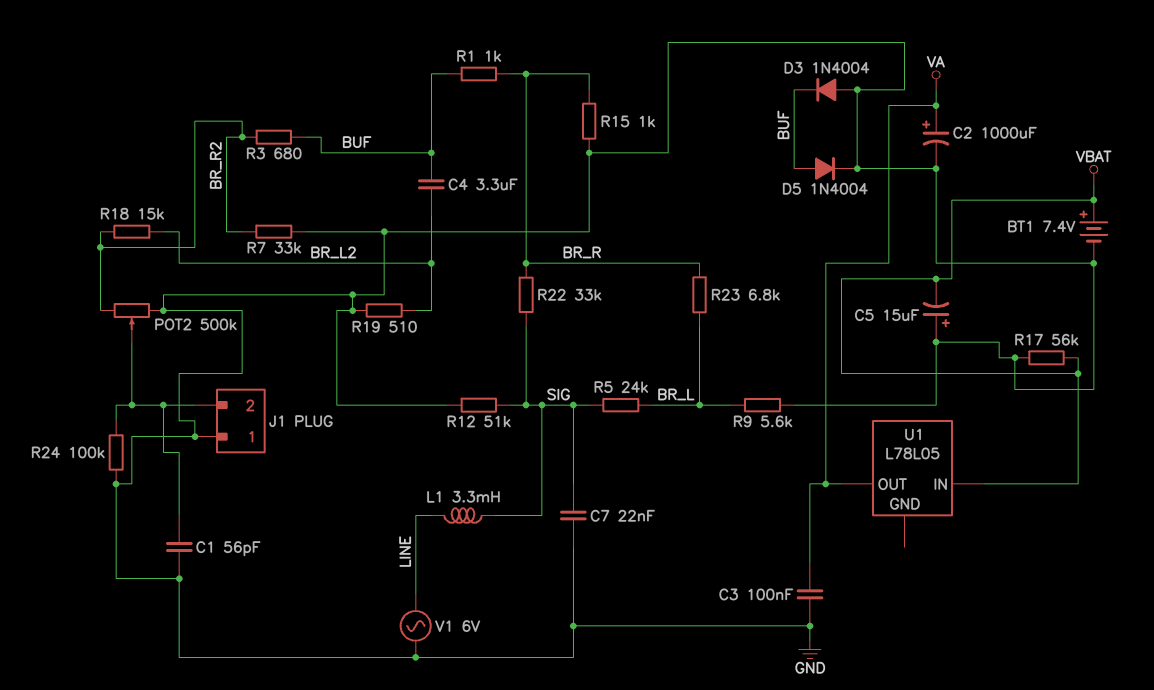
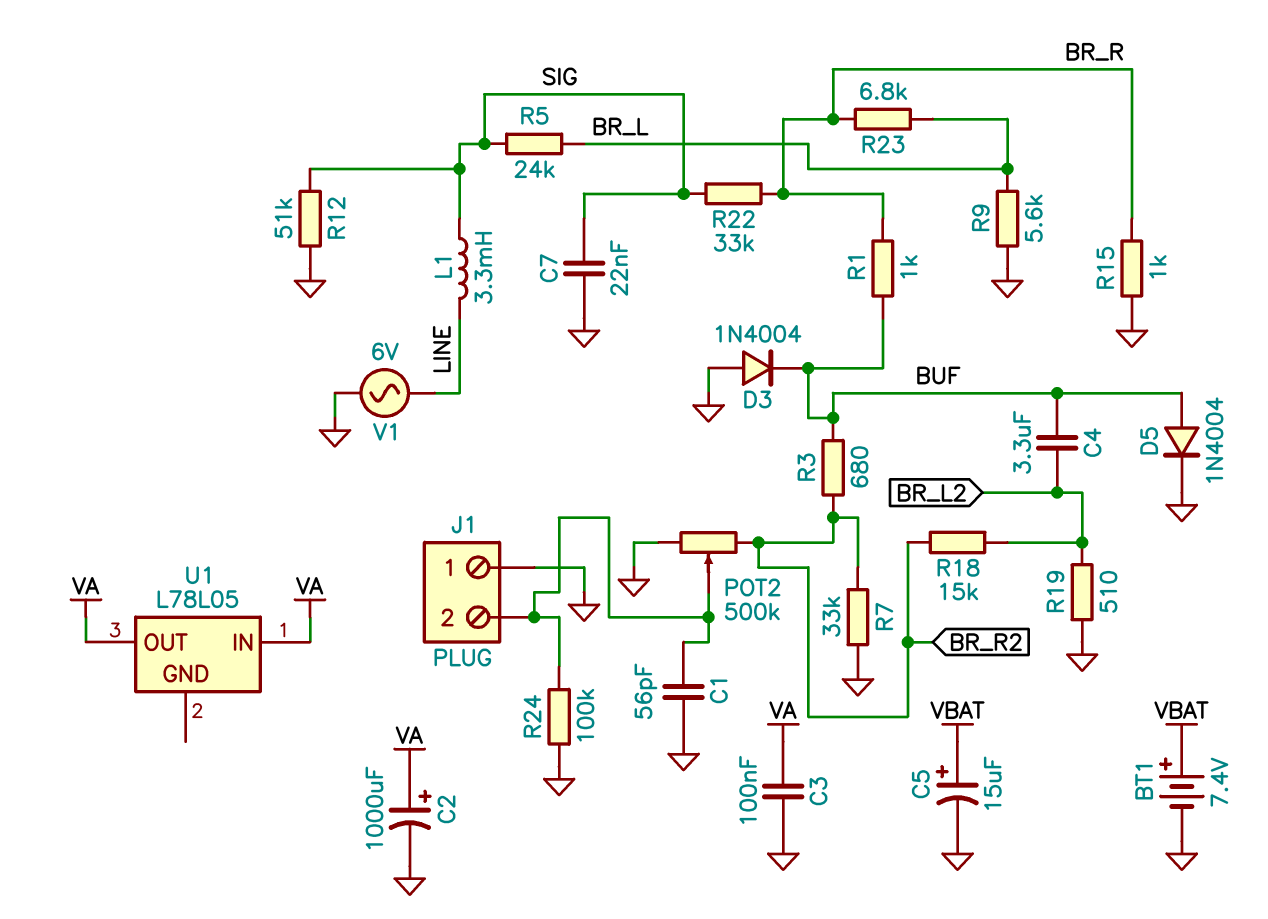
C5: 15uF (plus GND, minus VBAT) -> 15uF (plus VBAT, minus GND)
R17: 56k (GND, VBAT) -> none
U1 pin IN: VBAT -> VA

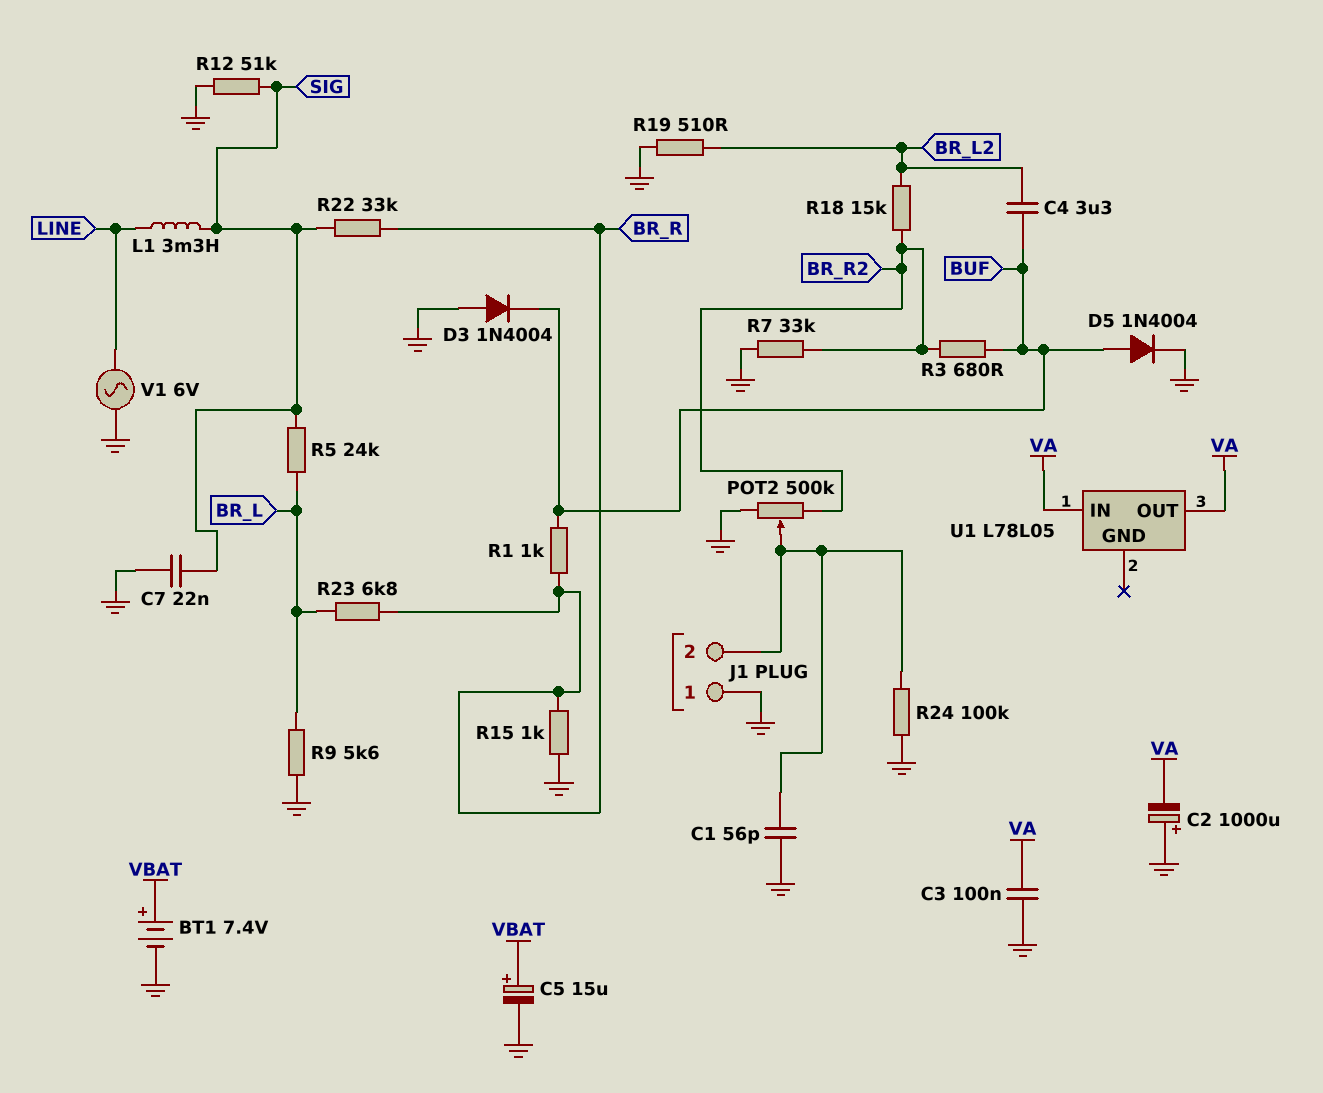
C2: 1000uF (plus VA, minus GND) -> 1000uF (plus GND, minus VA)

